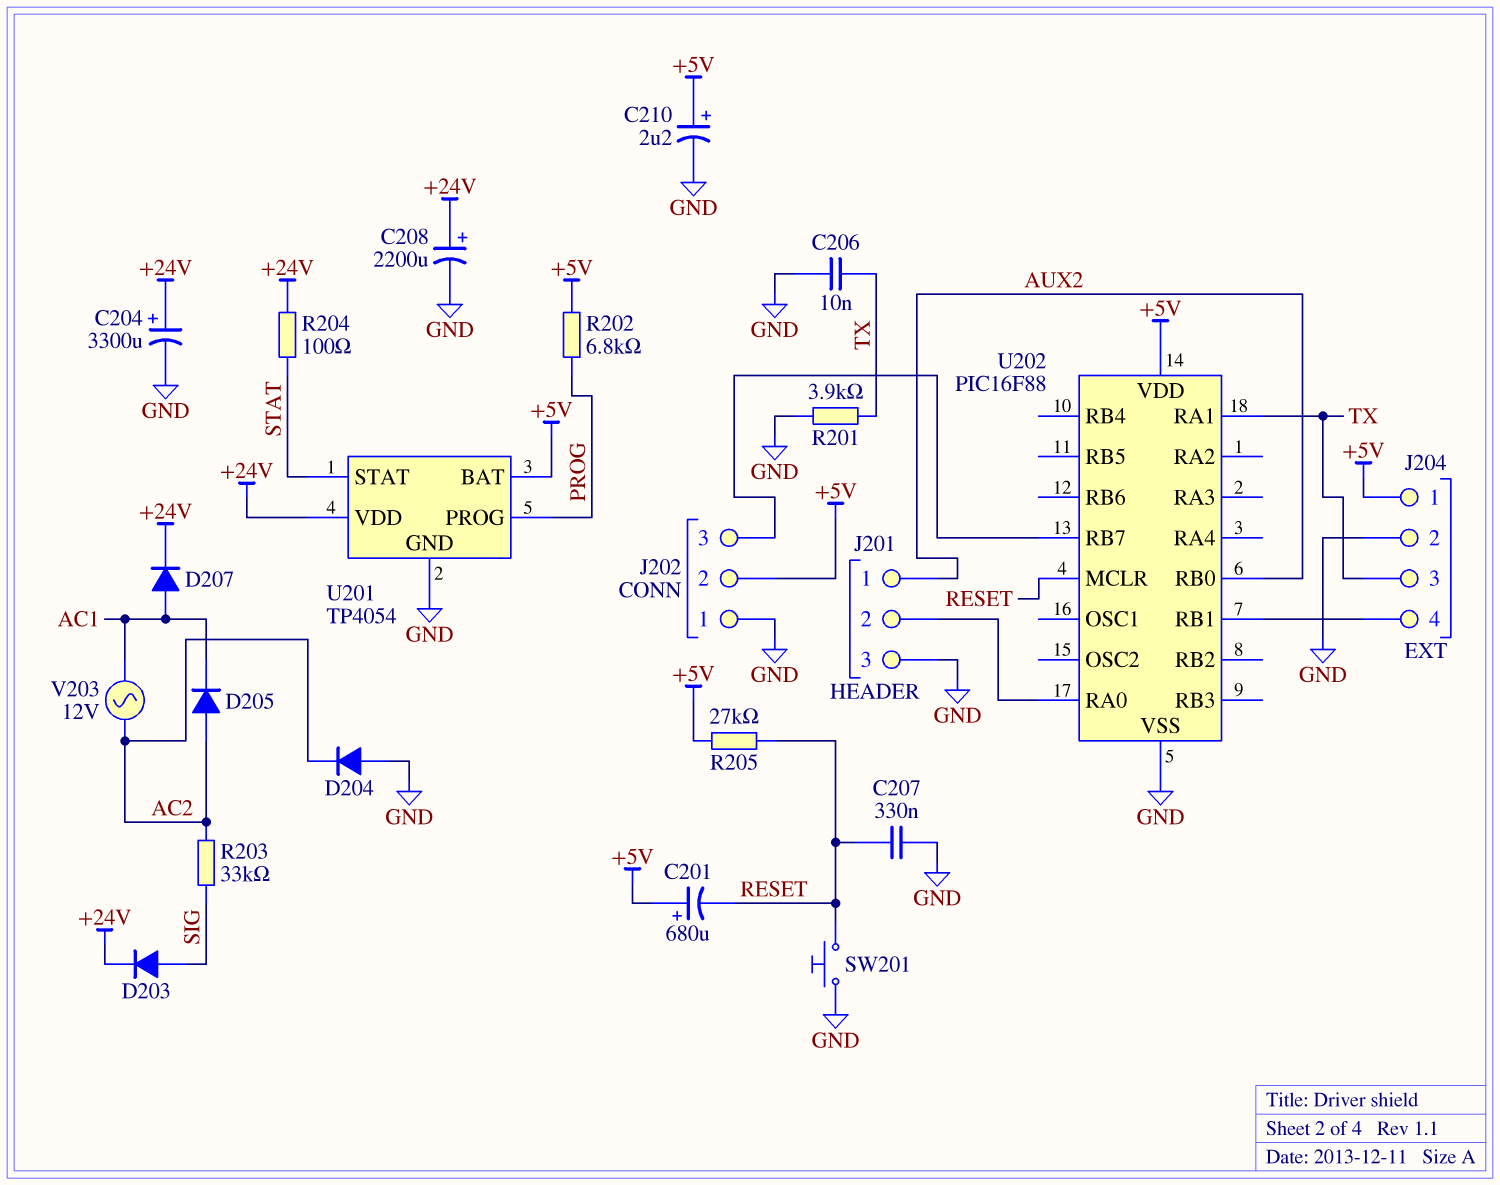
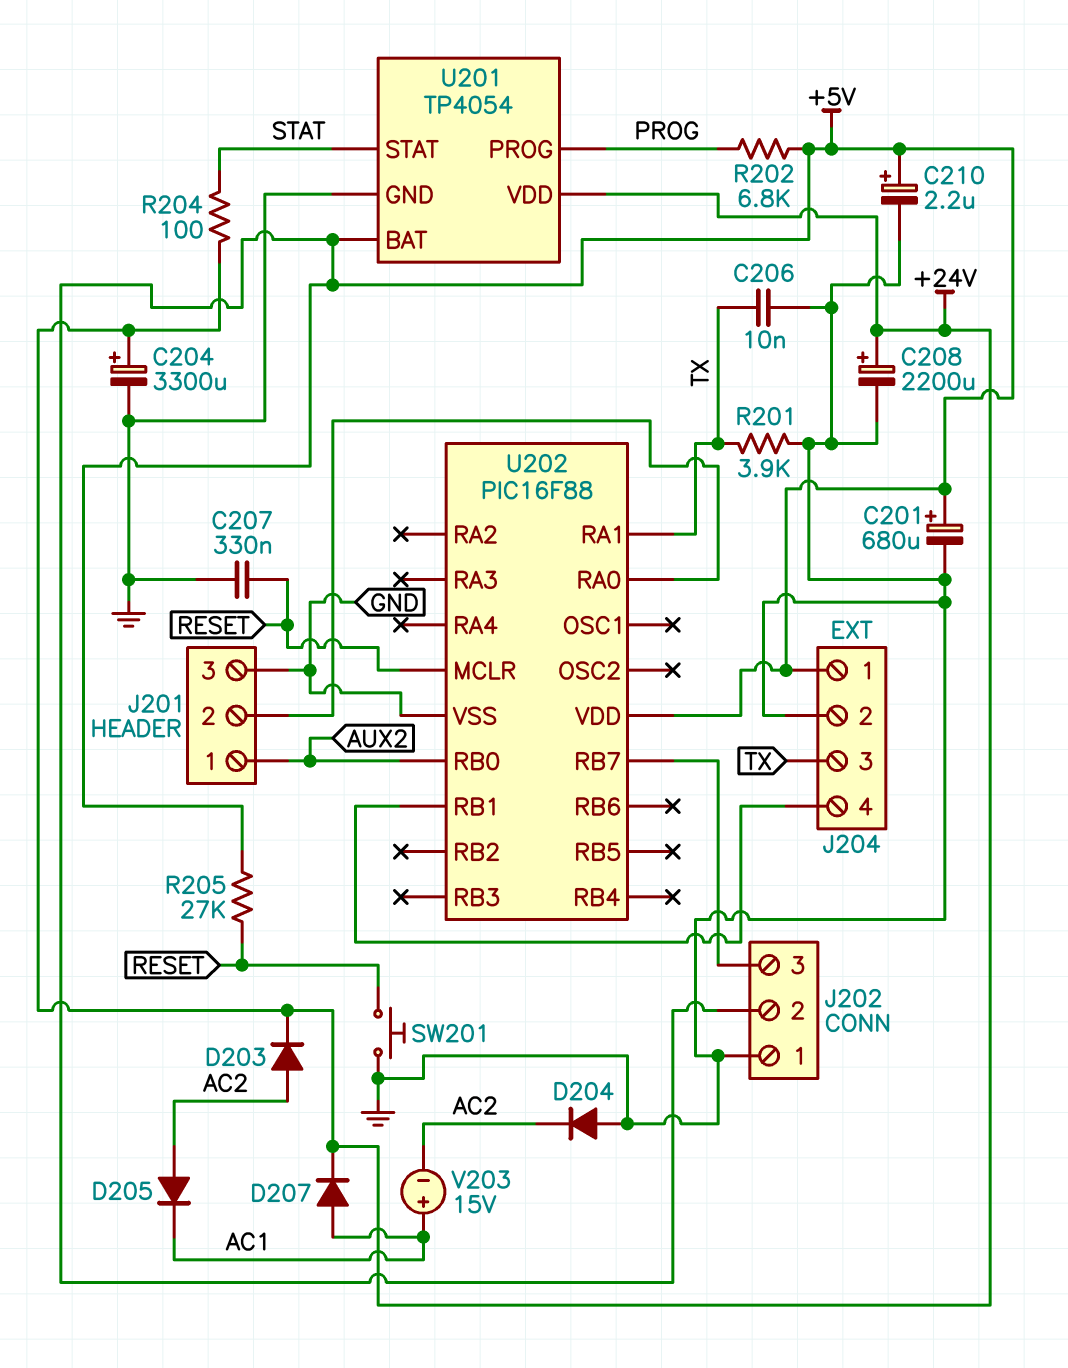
C201: 680uF (plus +5V, minus RESET) -> 680uF (plus +5V, minus GND)
D203: diode (A SIG, K +24V) -> diode (A AC2, K +24V)
R203: 33k (AC2, SIG) -> none
V203: AC 12V (AC1, AC2) -> 15V (plus AC1, minus AC2)

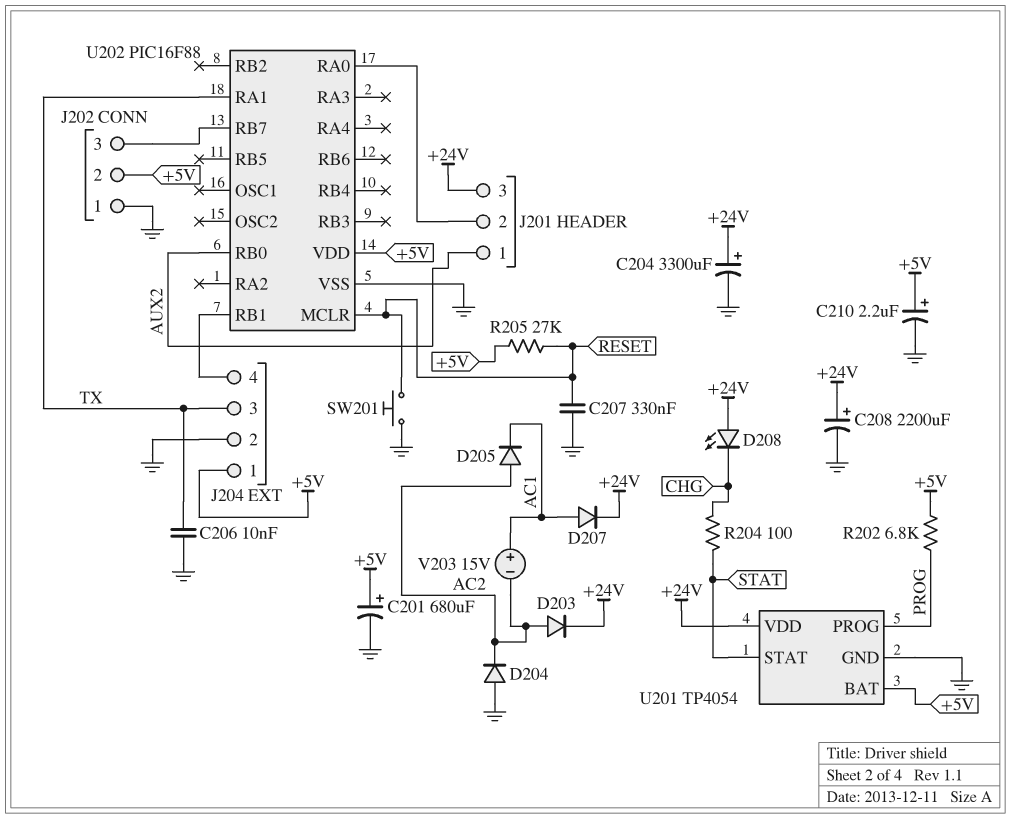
D208: none -> LED (A +24V, K CHG)
J201 pin 3: GND -> +24V
R201: 3.9k (GND, TX) -> none
R204: 100 (+24V, STAT) -> 100 (CHG, STAT)

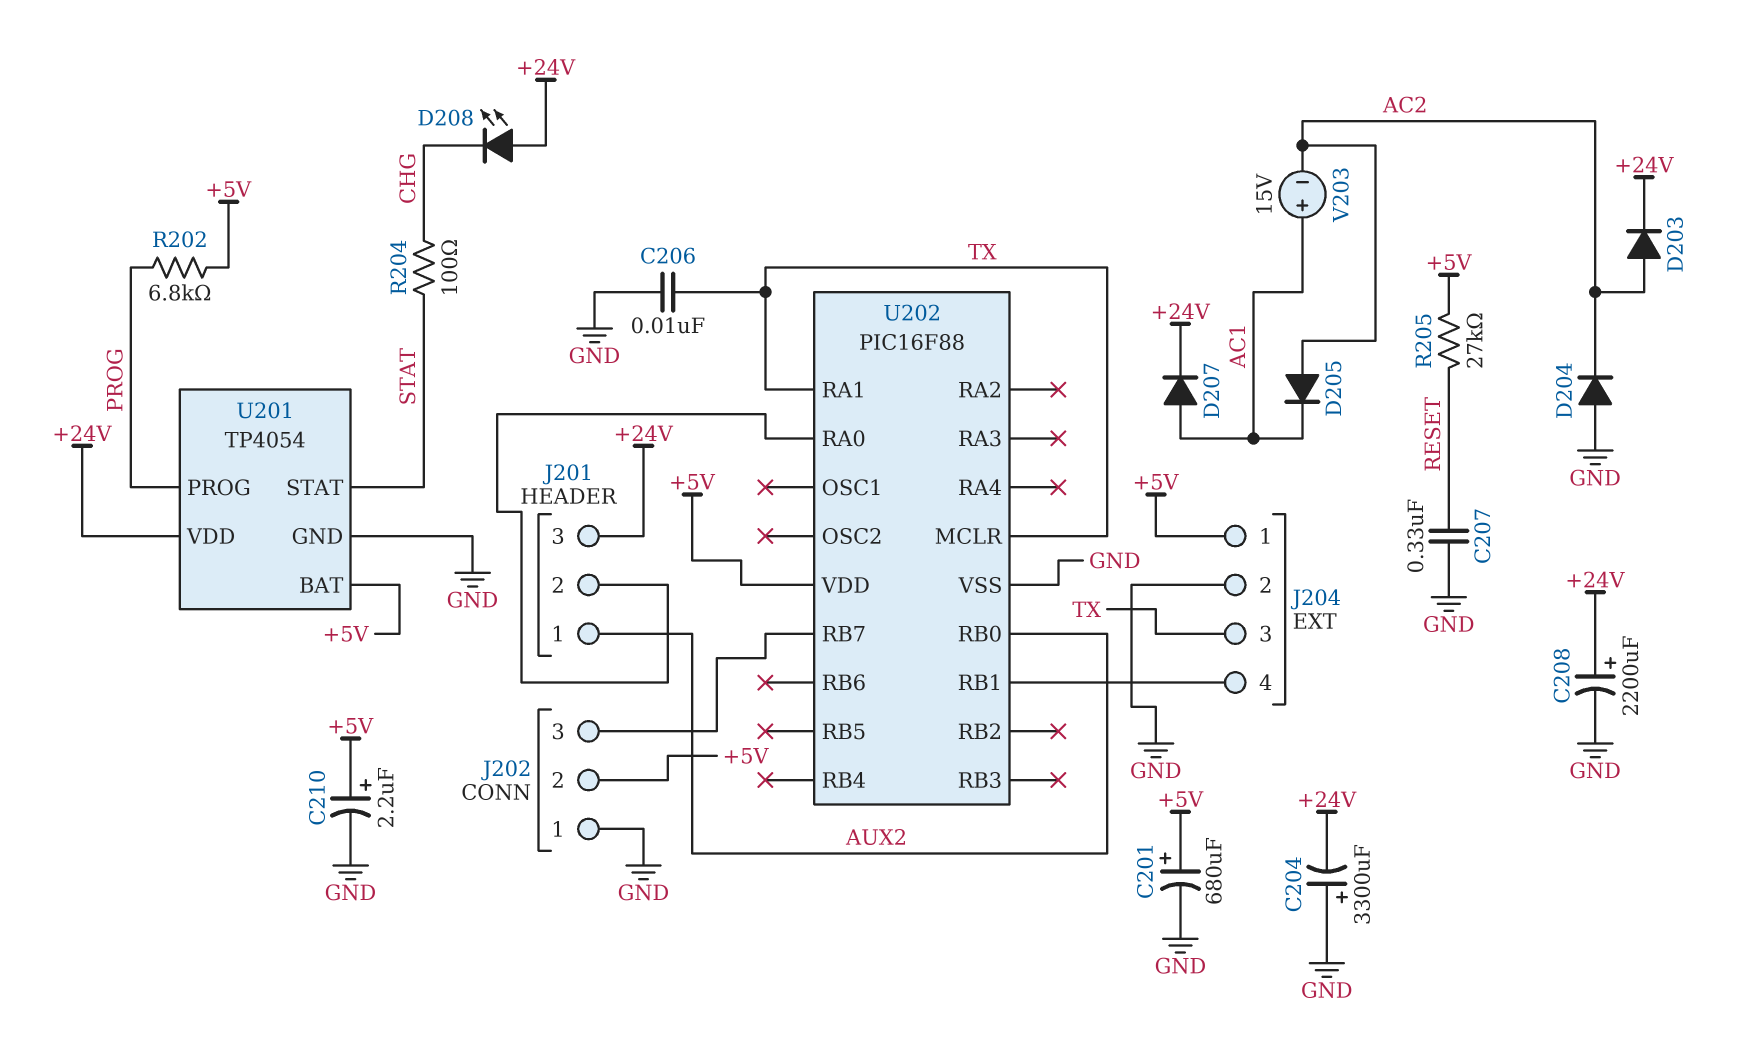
C204: 3300uF (plus +24V, minus GND) -> 3300uF (plus GND, minus +24V)
SW201: button (GND, RESET) -> none
U202 pin MCLR: RESET -> TX

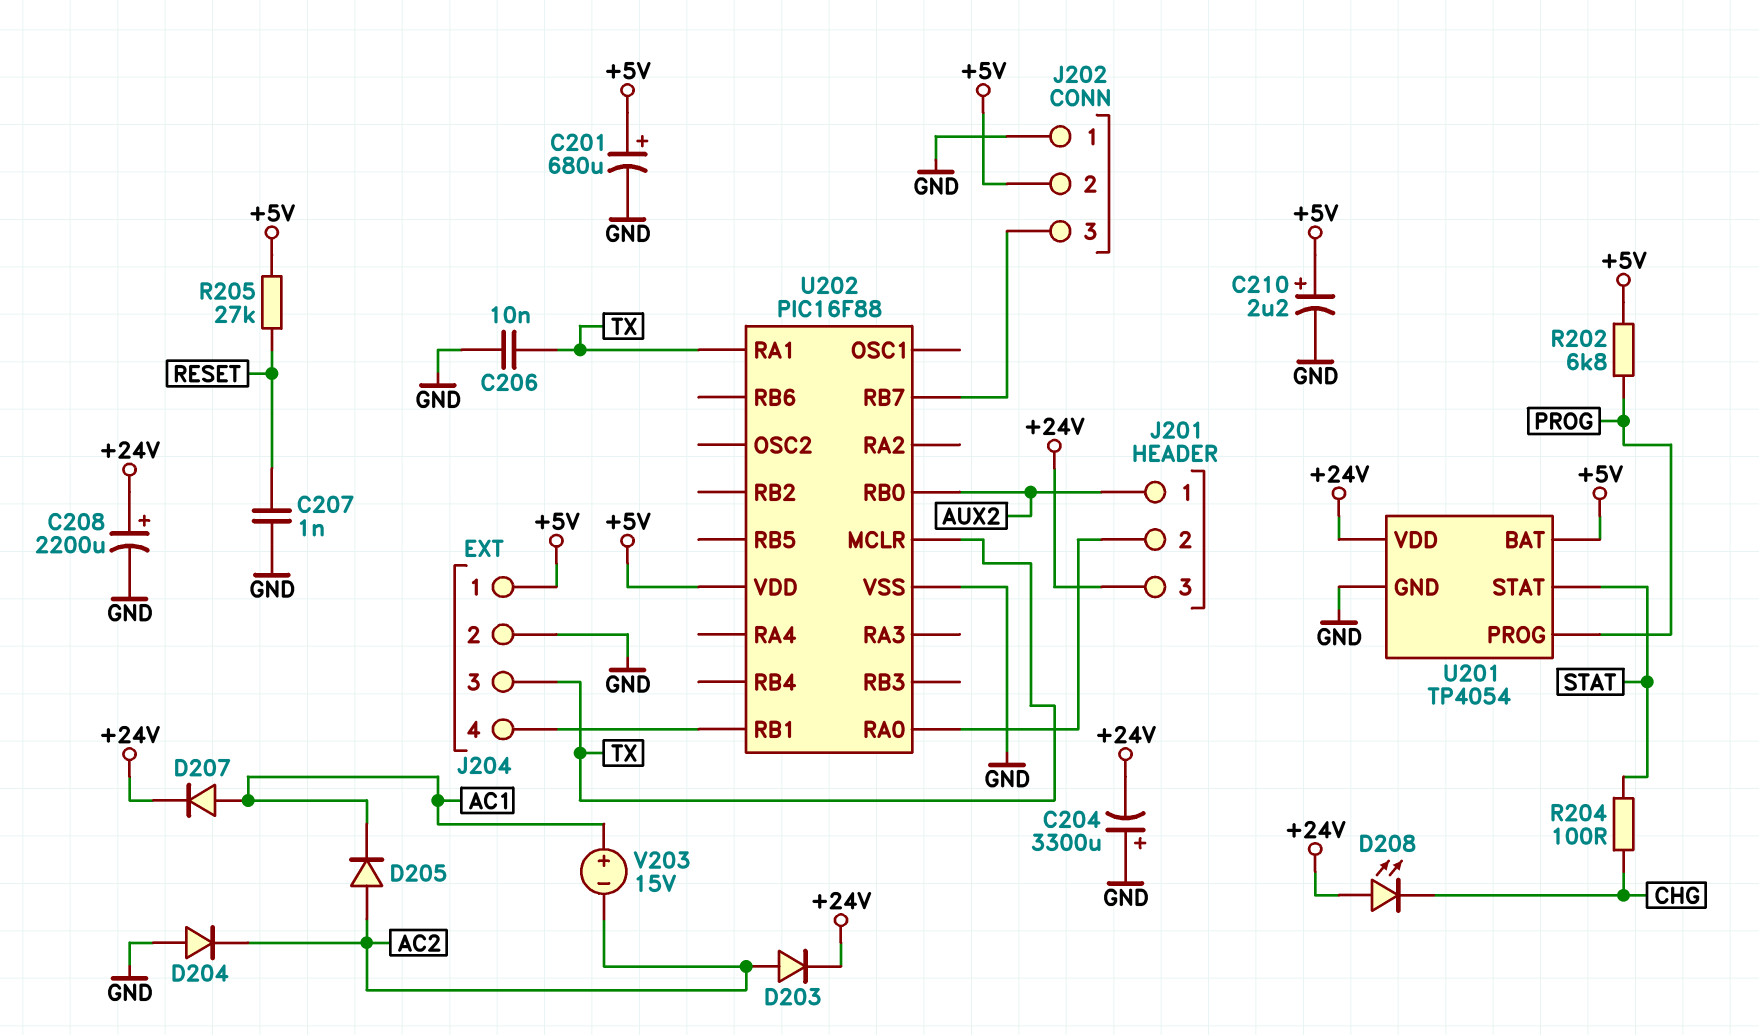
C207: 330nF (GND, RESET) -> 1nF (GND, RESET)

